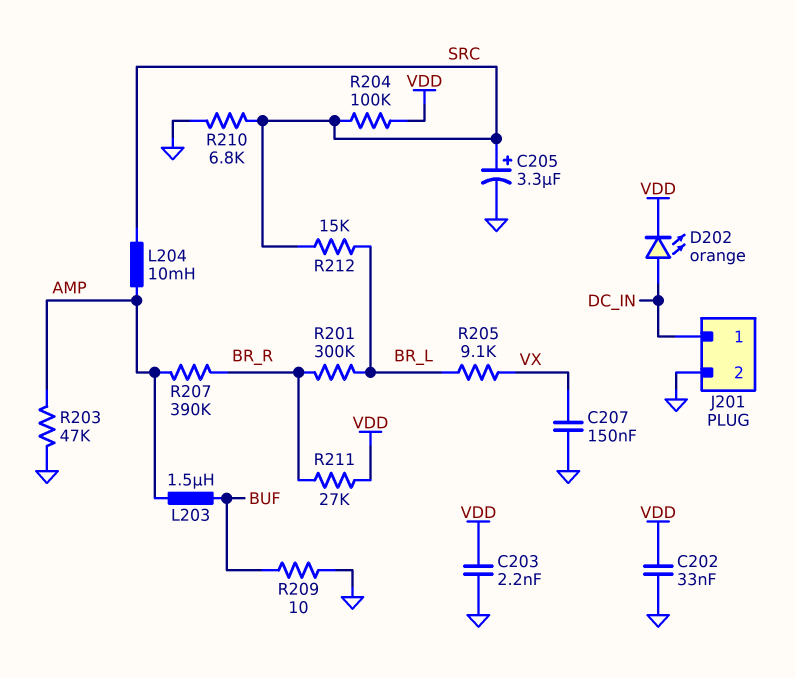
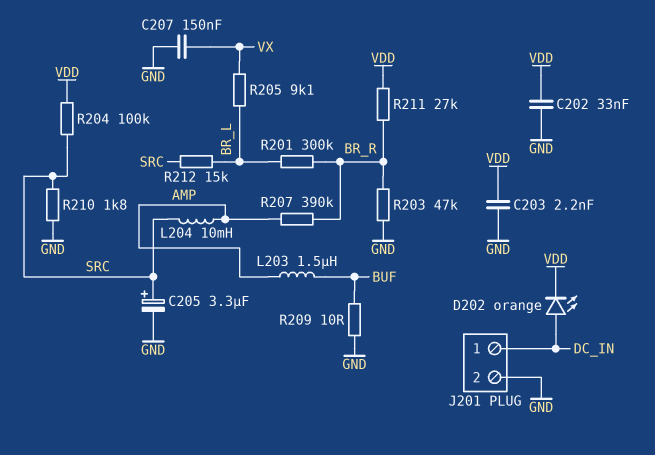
R203: 47k (AMP, GND) -> 47k (BR_R, GND)
R210: 6.8k (GND, SRC) -> 1.8k (GND, SRC)

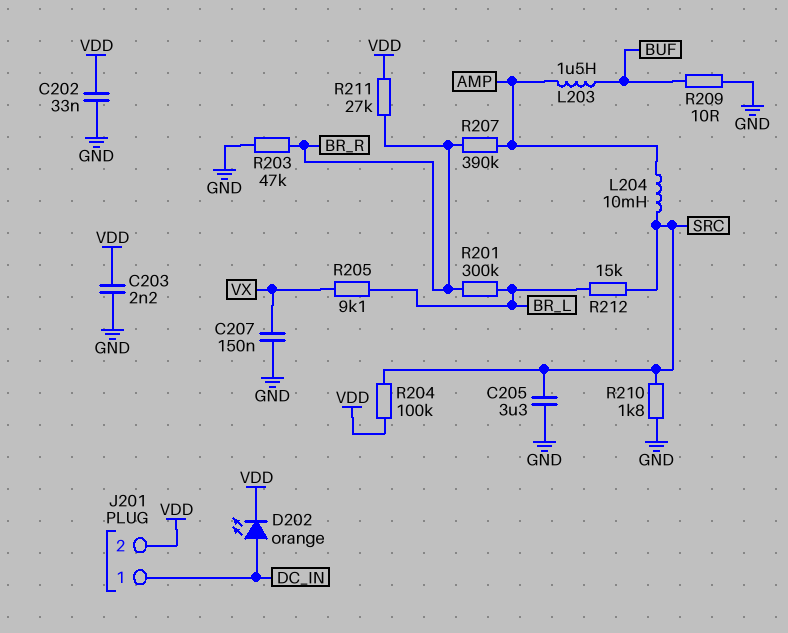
C205: 3.3uF (plus SRC, minus GND) -> 3.3uF (GND, SRC)
J201 pin 2: GND -> VDD

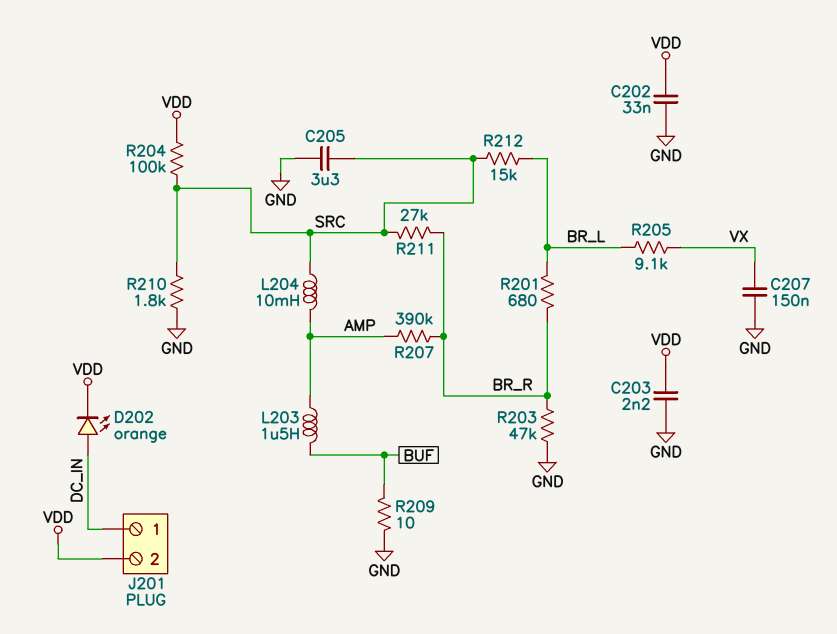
R201: 300k (BR_L, BR_R) -> 680 (BR_L, BR_R)
R211: 27k (BR_R, VDD) -> 27k (BR_R, SRC)

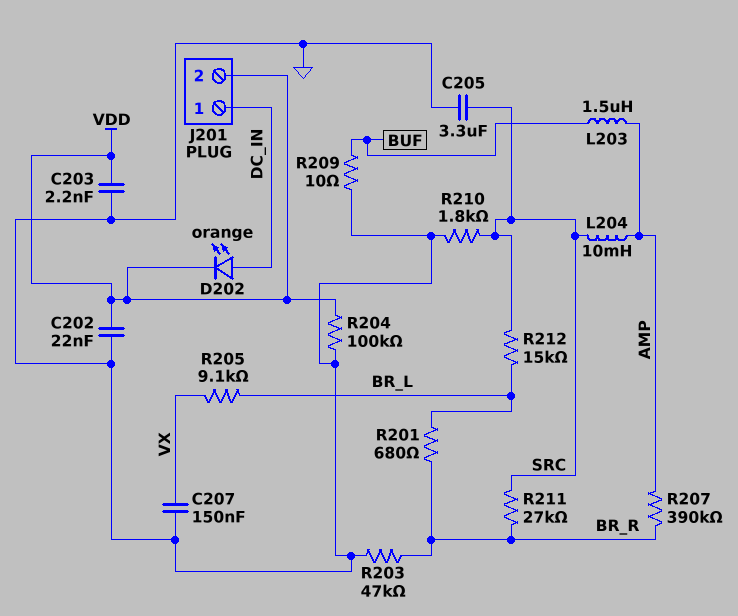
C202: 33nF (GND, VDD) -> 22nF (GND, VDD)
R204: 100k (SRC, VDD) -> 100k (GND, VDD)

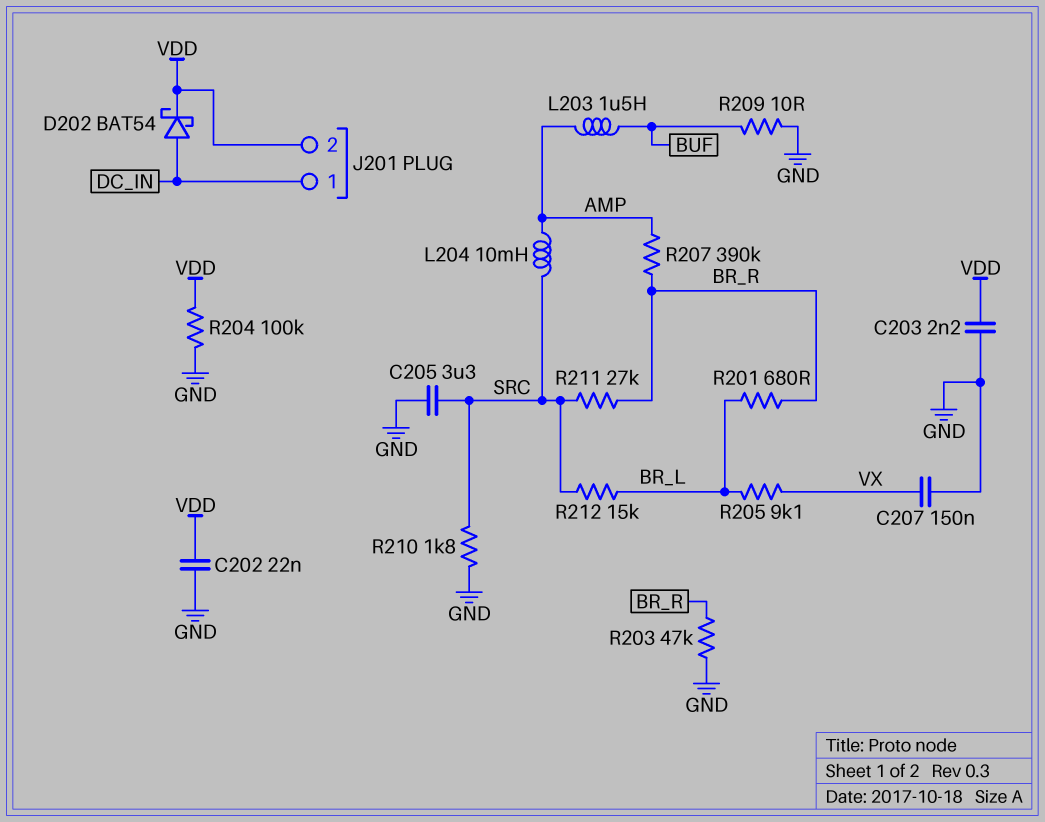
D202: LED orange (A DC_IN, K VDD) -> schottky BAT54 (A DC_IN, K VDD)

